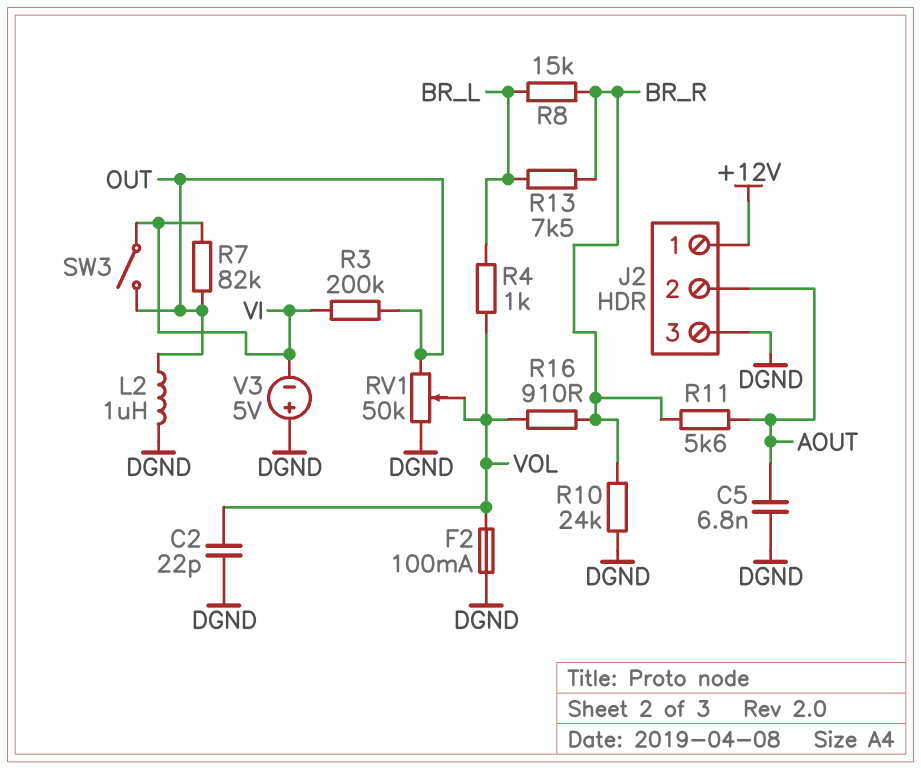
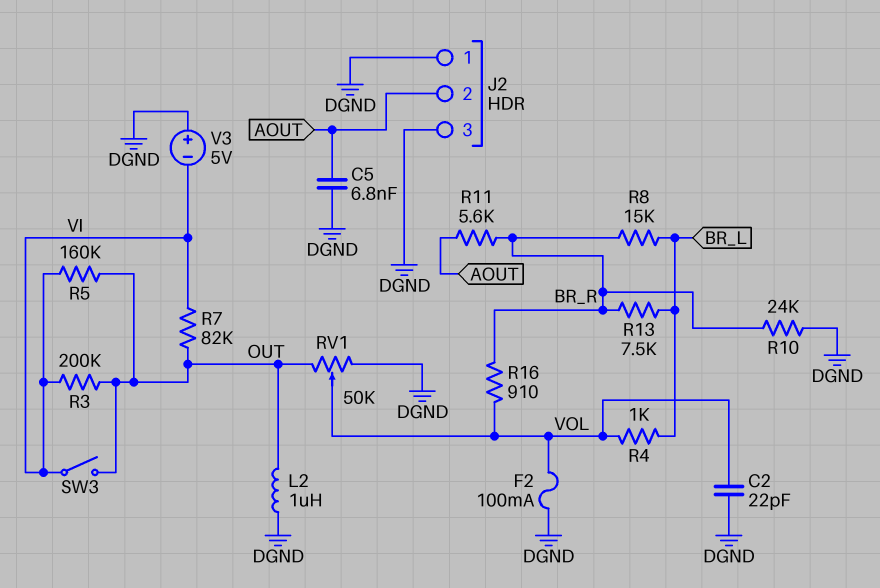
J2 pin 1: +12V -> DGND
R5: none -> 160k (OUT, VI)

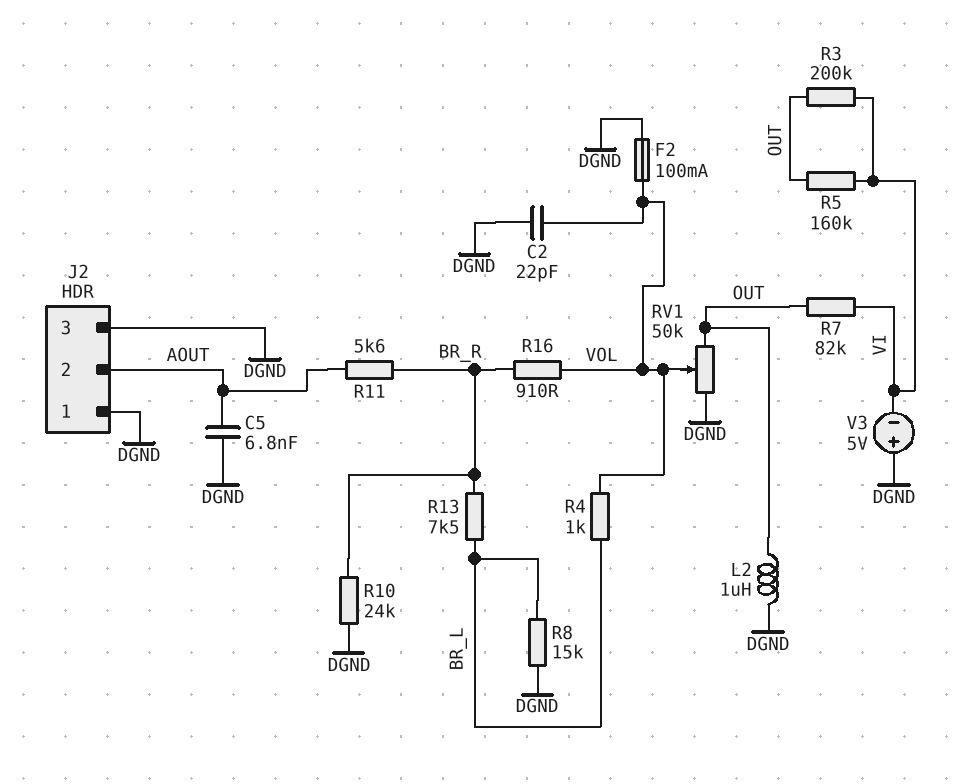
R8: 15k (BR_L, BR_R) -> 15k (BR_L, DGND)
SW3: switch (OUT, VI) -> none

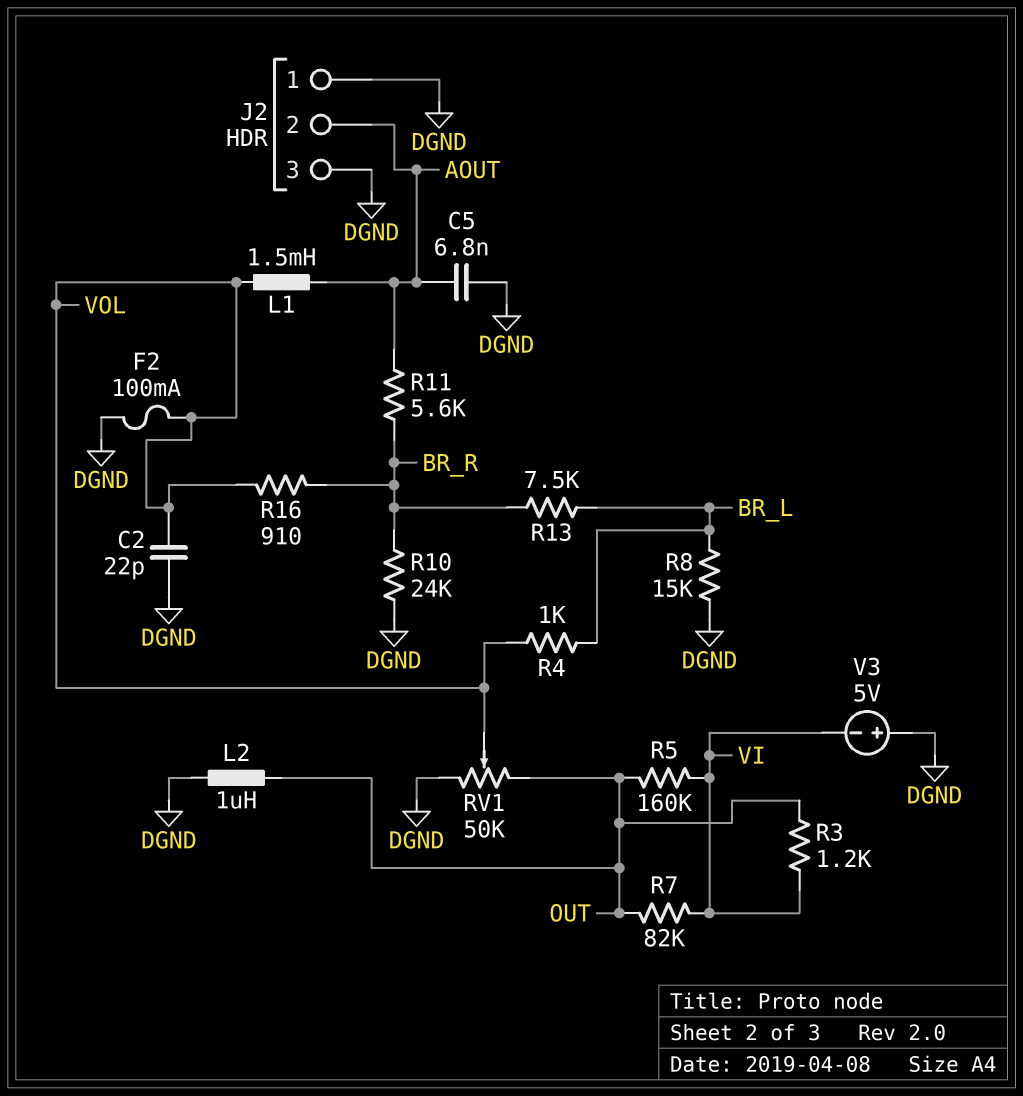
L1: none -> 1.5mH (AOUT, VOL)
R3: 200k (OUT, VI) -> 1.2k (OUT, VI)

